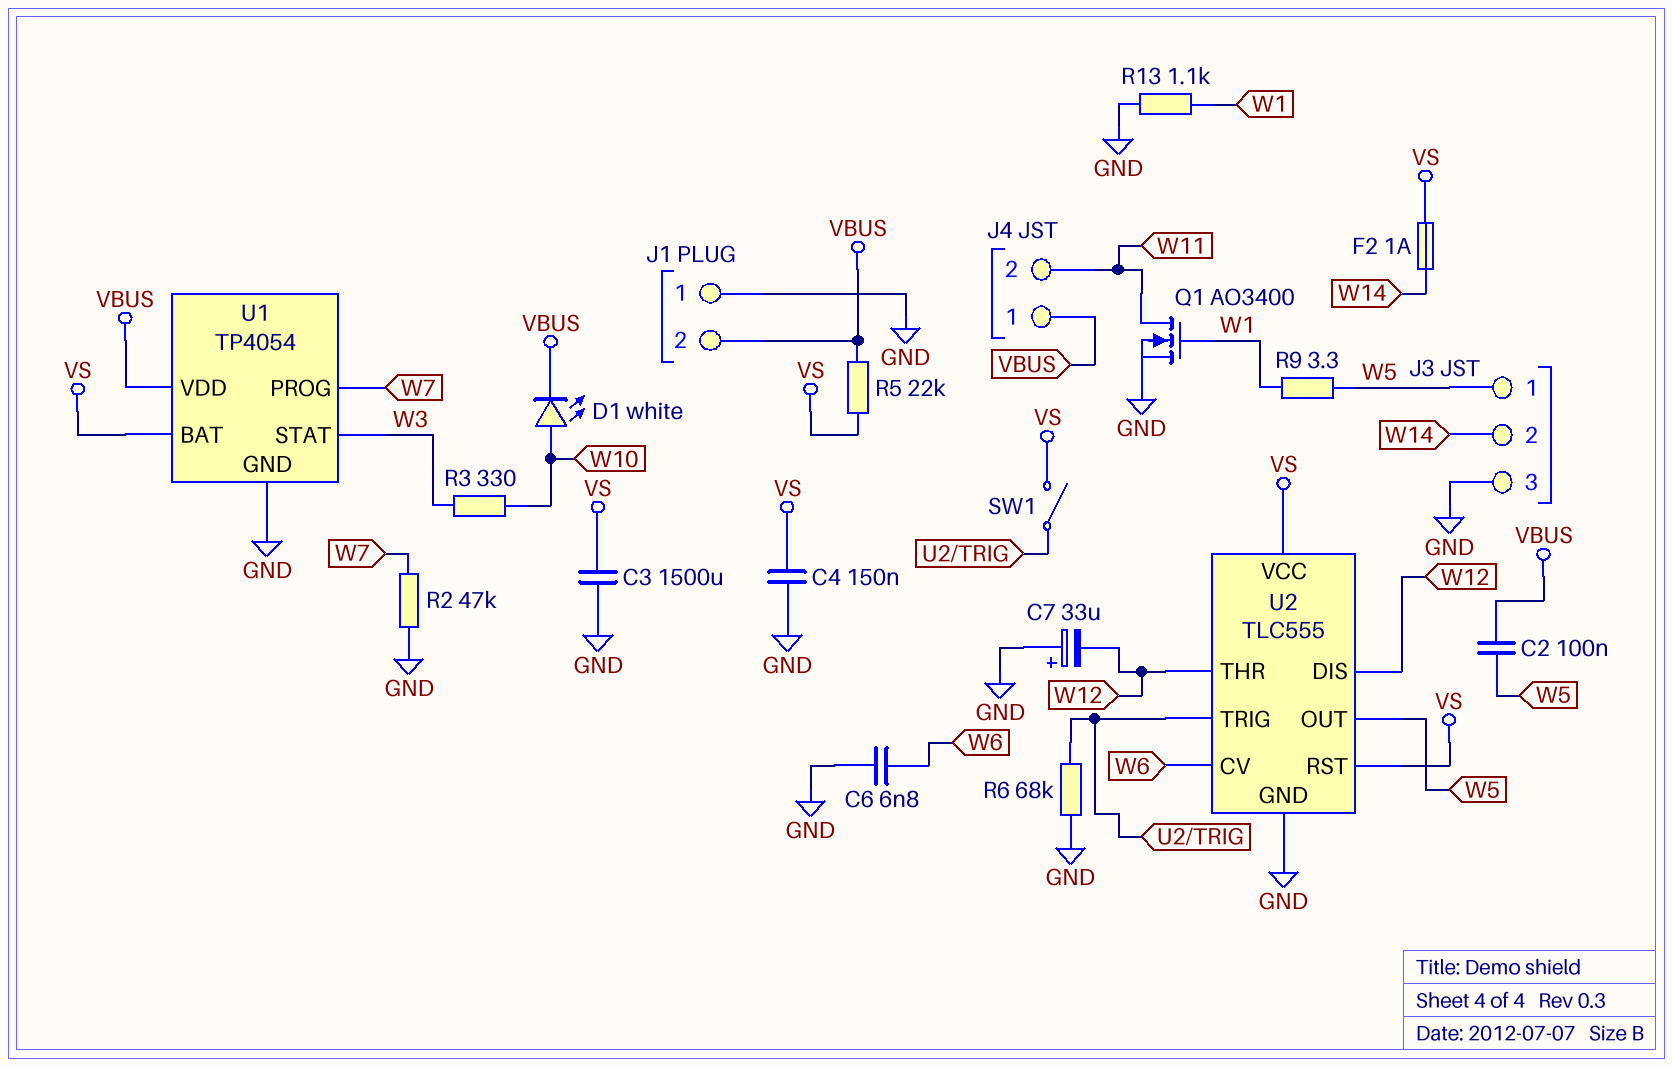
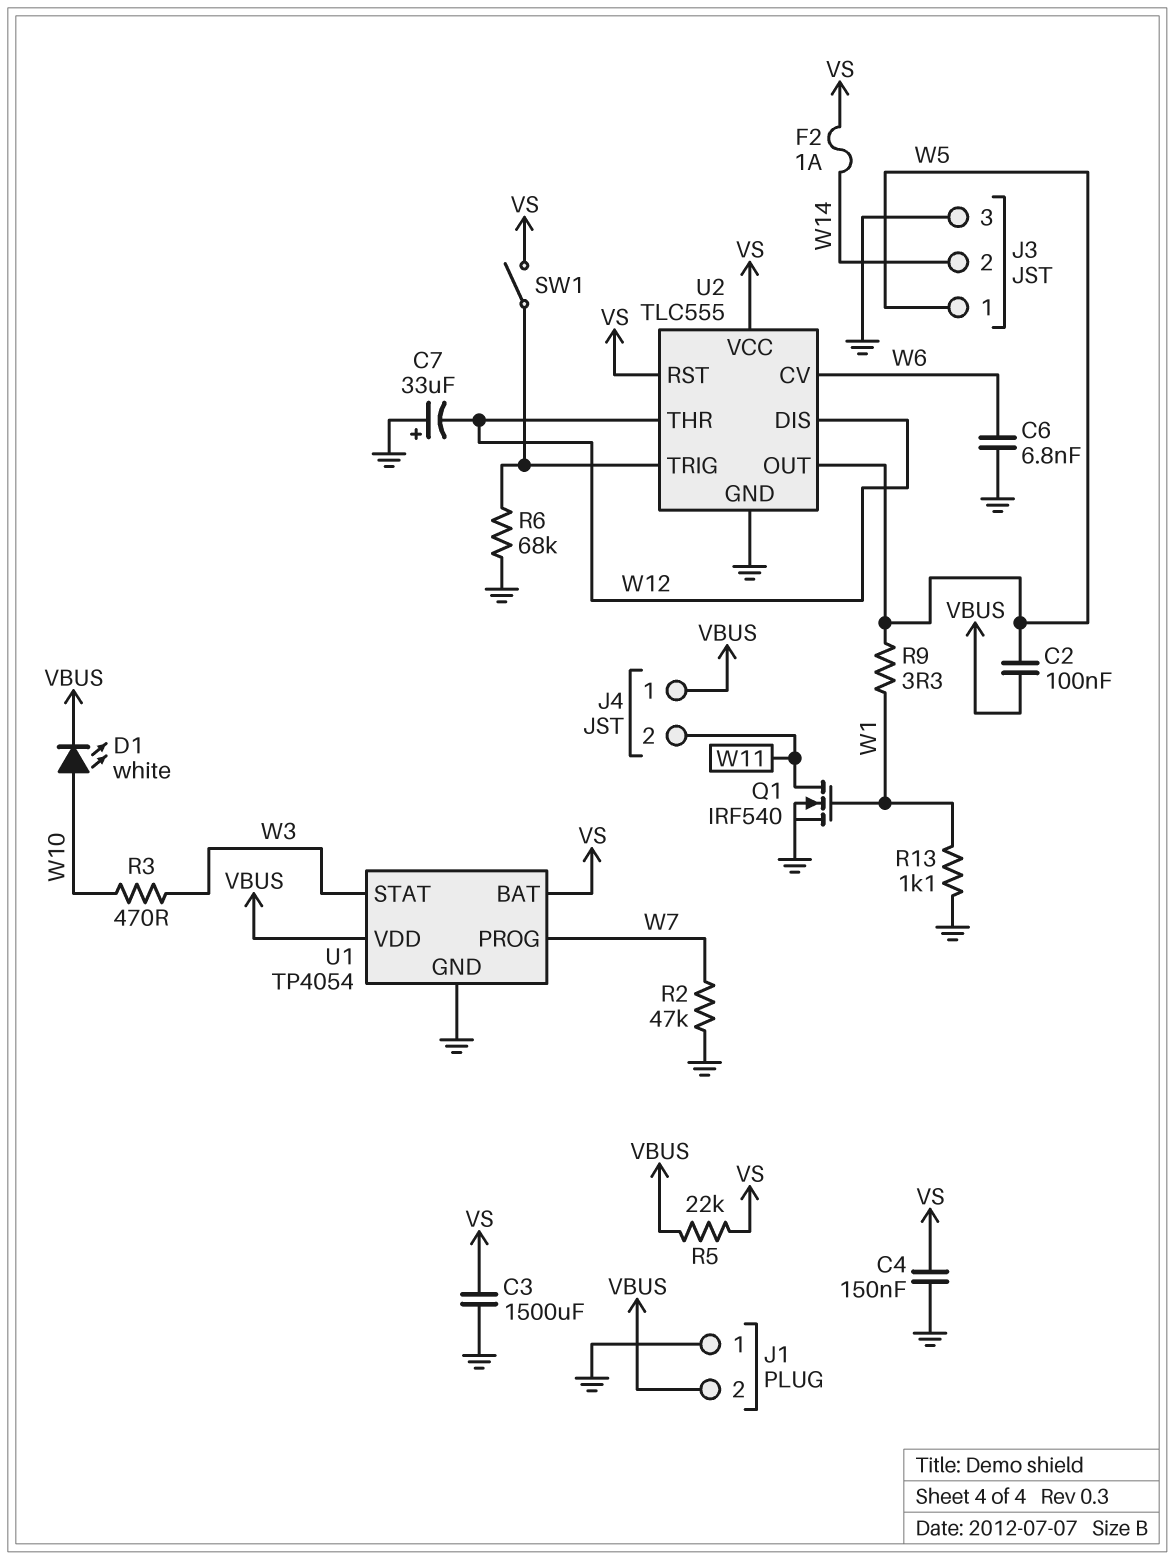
Q1: NMOS AO3400 (G W1, D W11, S GND) -> NMOS IRF540 (G W1, D W11, S GND)
R3: 330 (W3, W10) -> 470 (W3, W10)

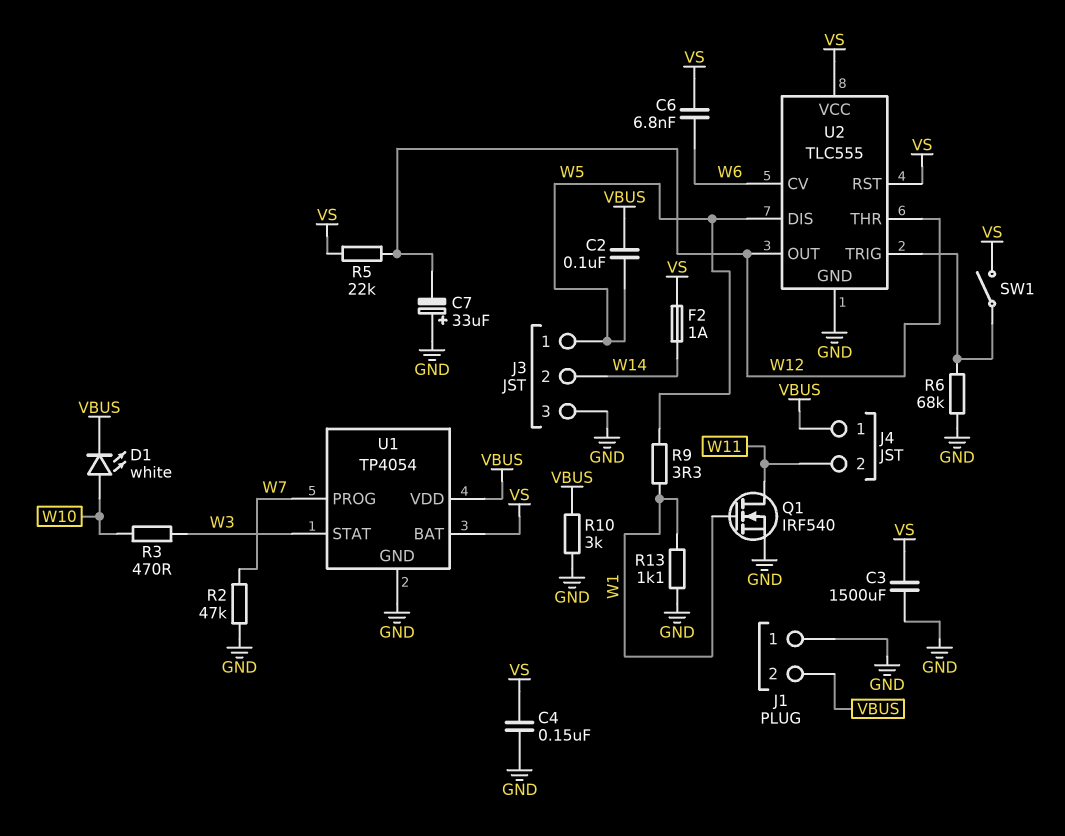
C6: 6.8nF (GND, W6) -> 6.8nF (VS, W6)
R5: 22k (VBUS, VS) -> 22k (VS, W12)
R10: none -> 3k (GND, VBUS)
U2 pin DIS: W12 -> W5
U2 pin OUT: W5 -> W12

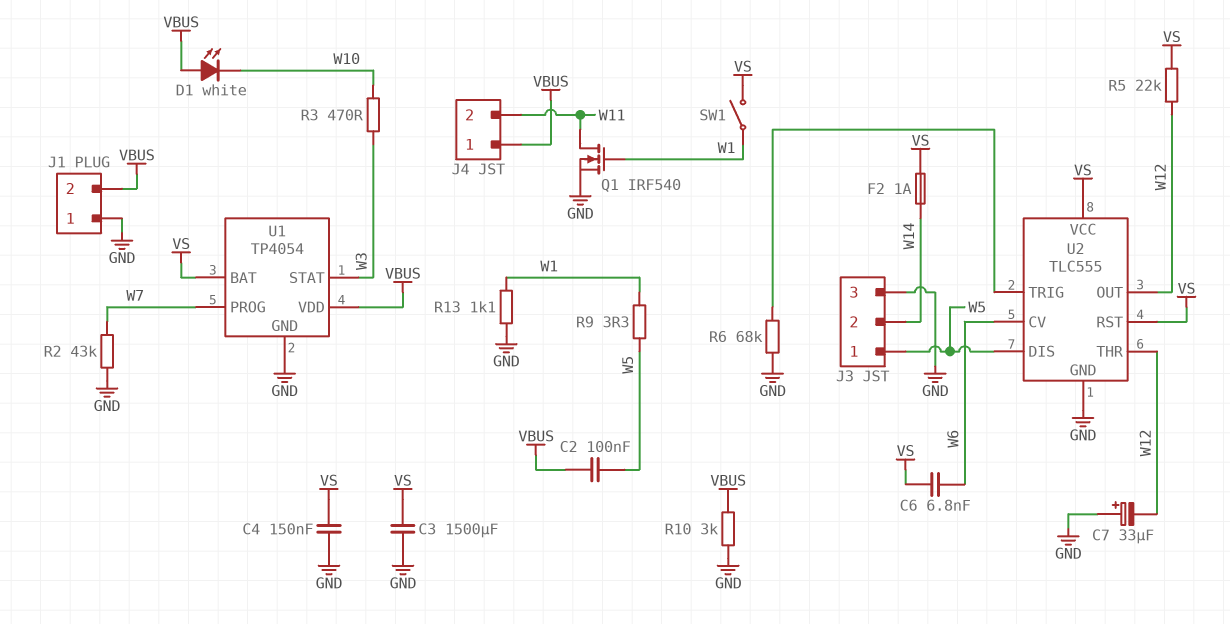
D1: LED white (A W10, K VBUS) -> LED white (A VBUS, K W10)
R2: 47k (GND, W7) -> 43k (GND, W7)
SW1: switch (U2/TRIG, VS) -> switch (VS, W1)

